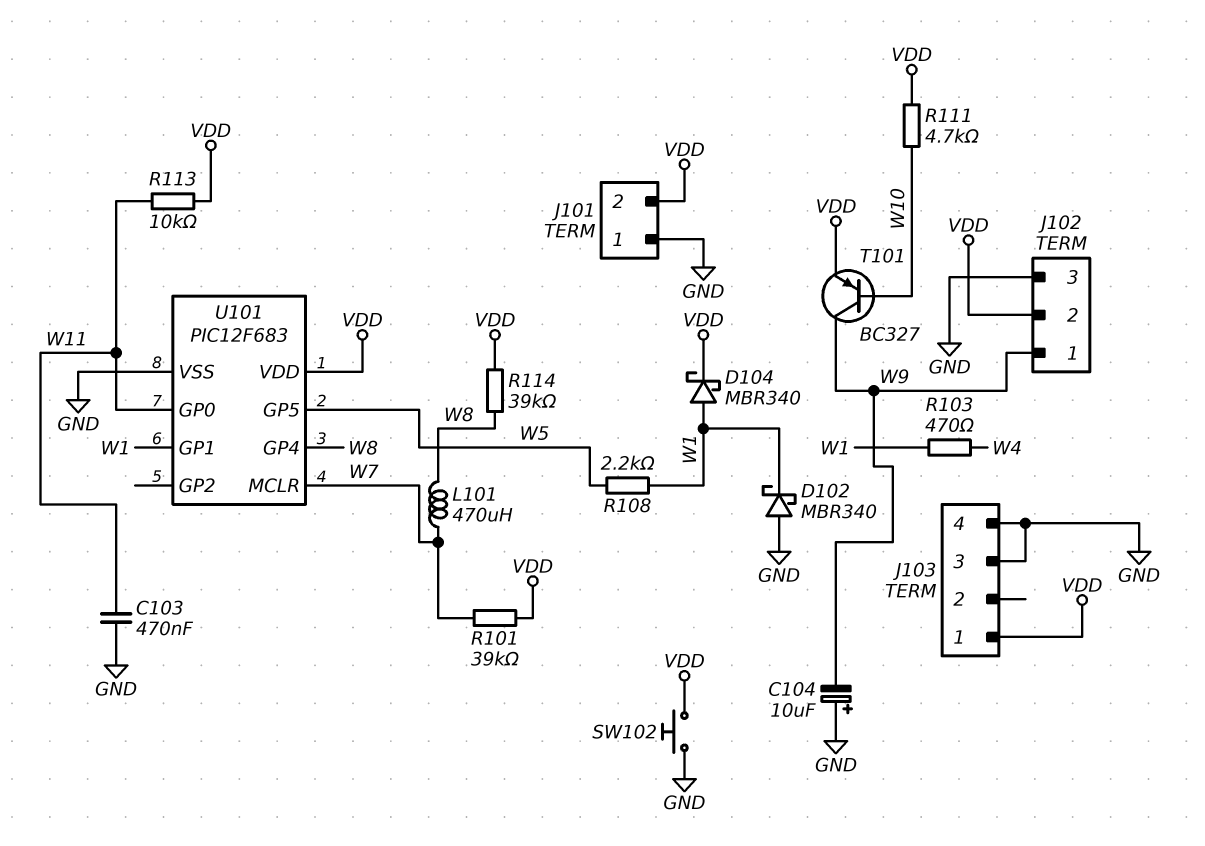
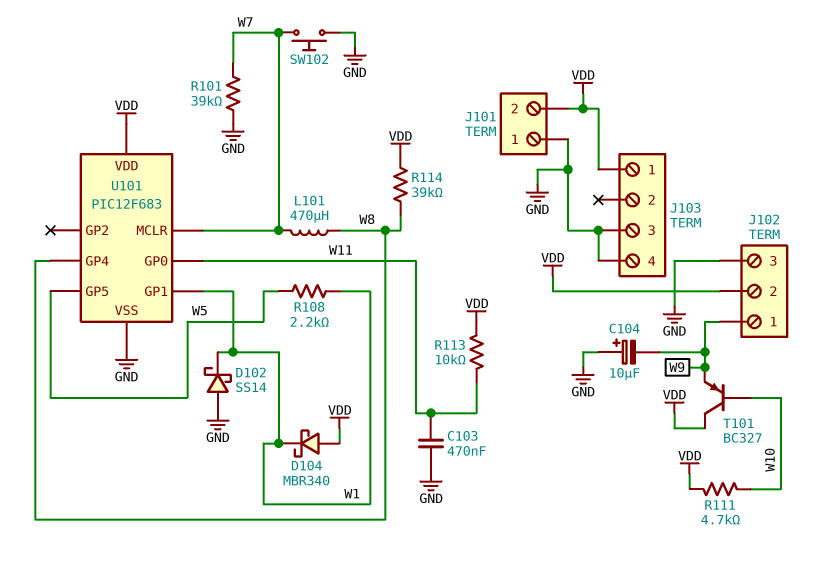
D102: schottky MBR340 (A GND, K W1) -> schottky SS14 (A GND, K W1)
D104: schottky MBR340 (A W1, K VDD) -> schottky MBR340 (A VDD, K W1)
R101: 39k (VDD, W7) -> 39k (GND, W7)
R103: 470 (W1, W4) -> none
SW102: button (GND, VDD) -> button (GND, W7)
T101: PNP BC327 (B W10, C W9, E VDD) -> PNP BC327 (B W10, C VDD, E W9)

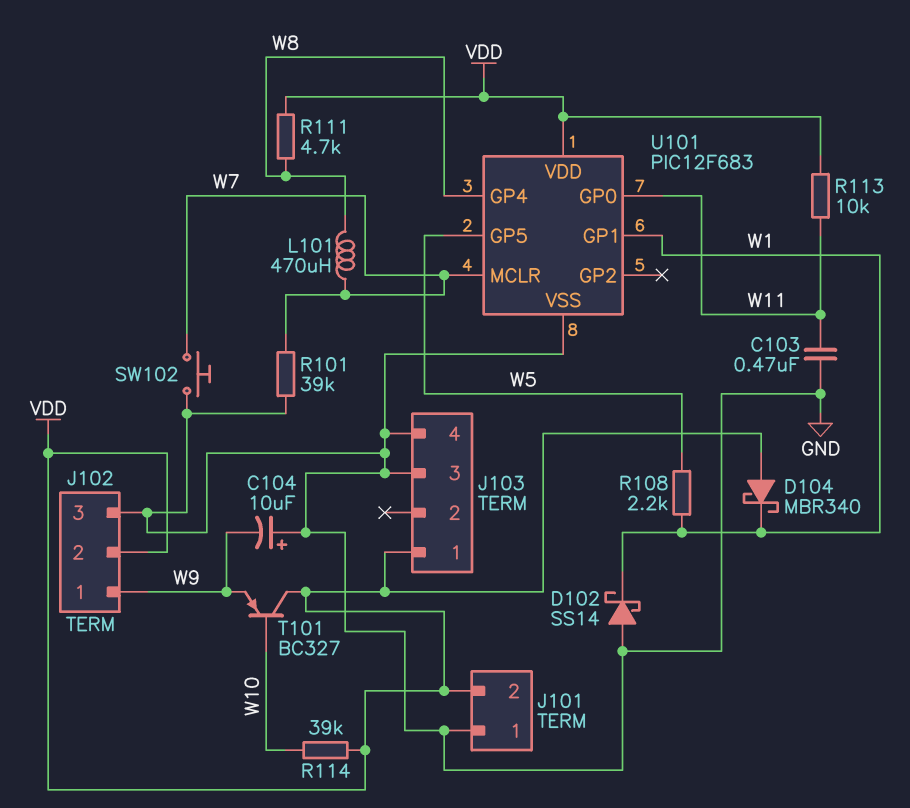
R111: 4.7k (VDD, W10) -> 4.7k (VDD, W8)
R114: 39k (VDD, W8) -> 39k (VDD, W10)

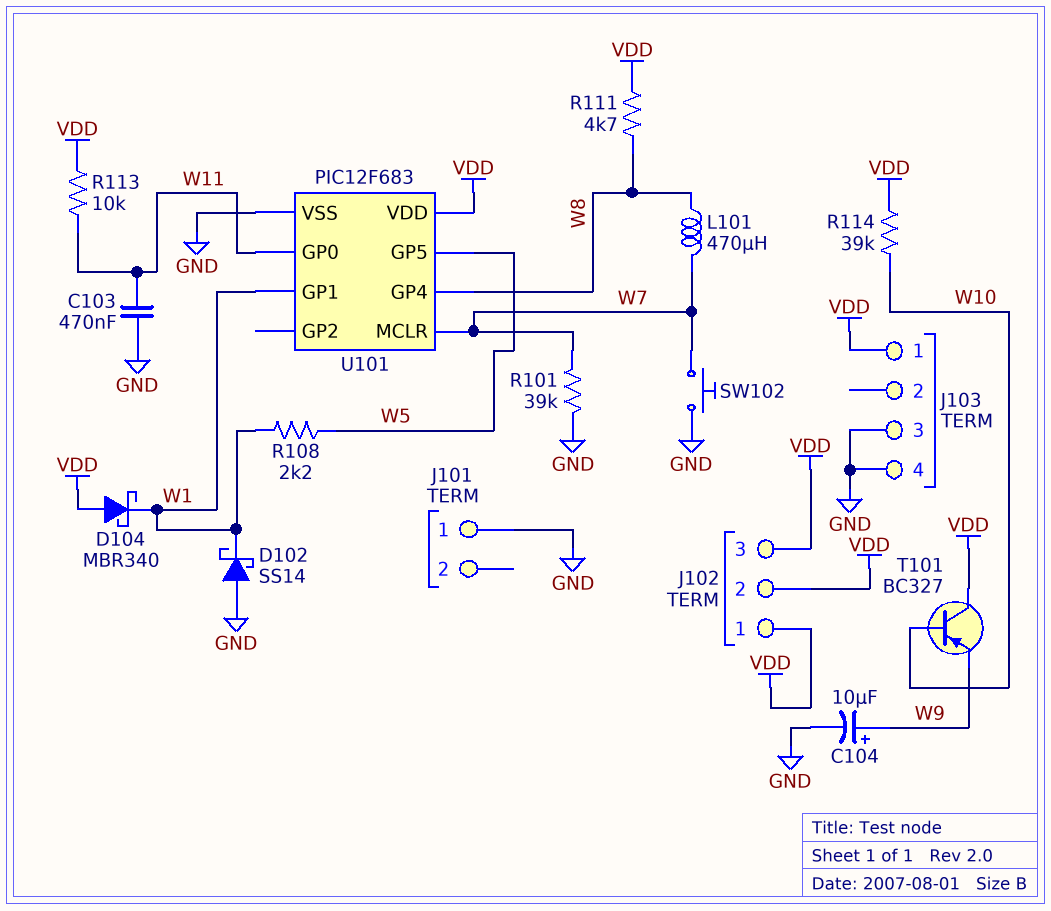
C104: 10uF (plus GND, minus W9) -> 10uF (plus W9, minus GND)
J101 pin 2: VDD -> none
J102 pin 1: W9 -> VDD
J102 pin 3: GND -> VDD

